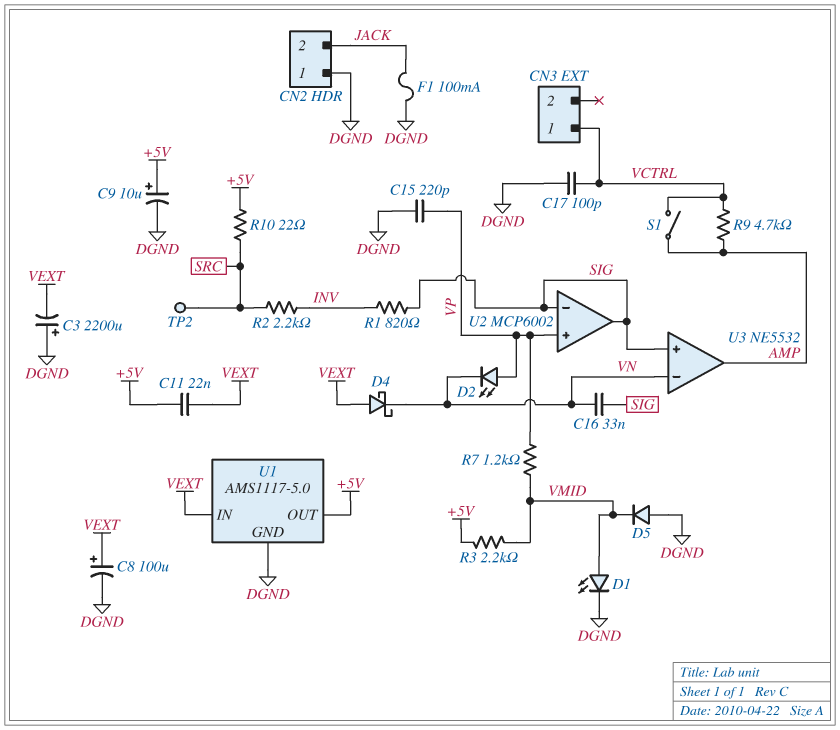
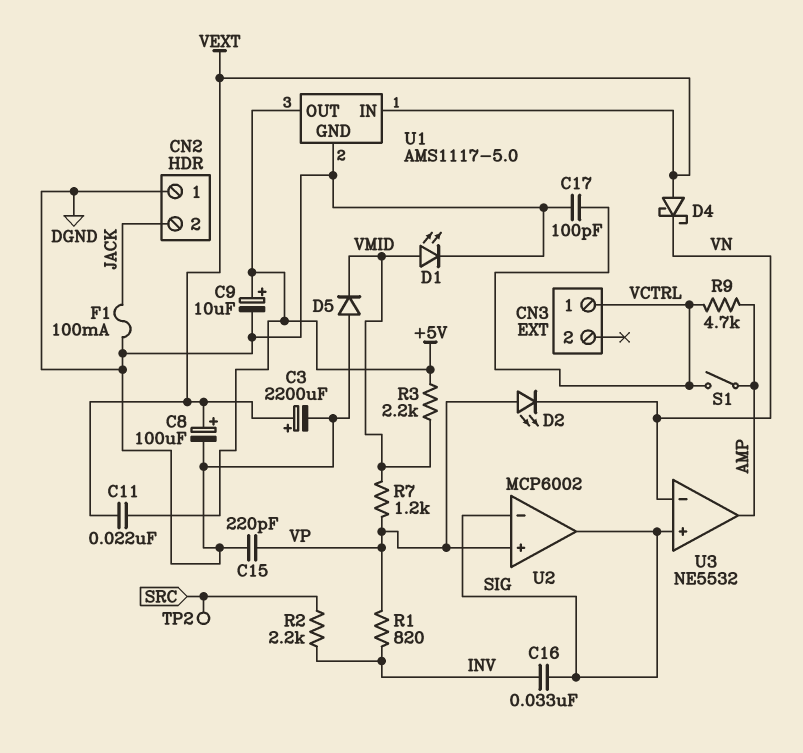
C3: 2200uF (plus DGND, minus VEXT) -> 2200uF (plus VEXT, minus DGND)
C16: 33nF (SIG, VN) -> 33nF (INV, SIG)
R1: 820 (INV, SIG) -> 820 (INV, VP)
R10: 22 (+5V, SRC) -> none

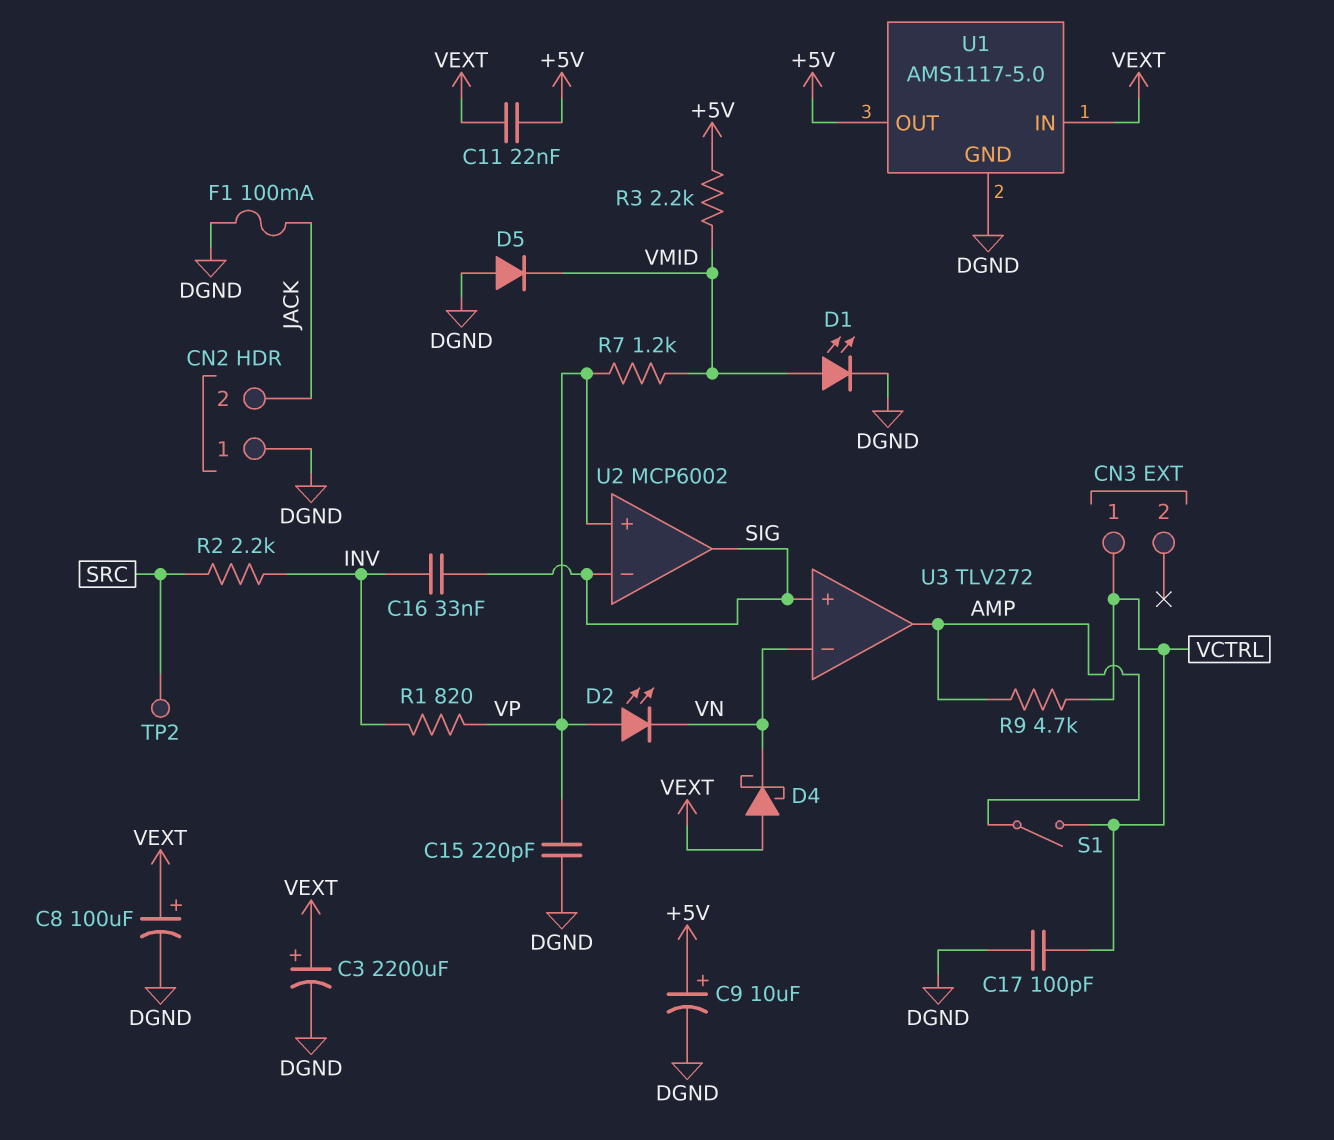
U3: NE5532 -> TLV272

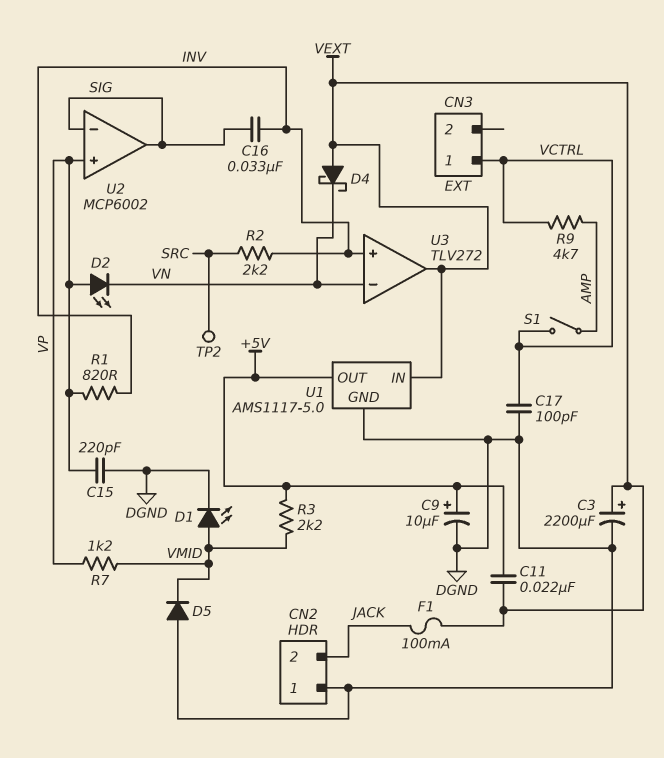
C8: 100uF (plus VEXT, minus DGND) -> none
F1: 100mA (DGND, JACK) -> 100mA (JACK, VEXT)
U3 pin in+: SIG -> INV
U3 pin out: AMP -> VEXT

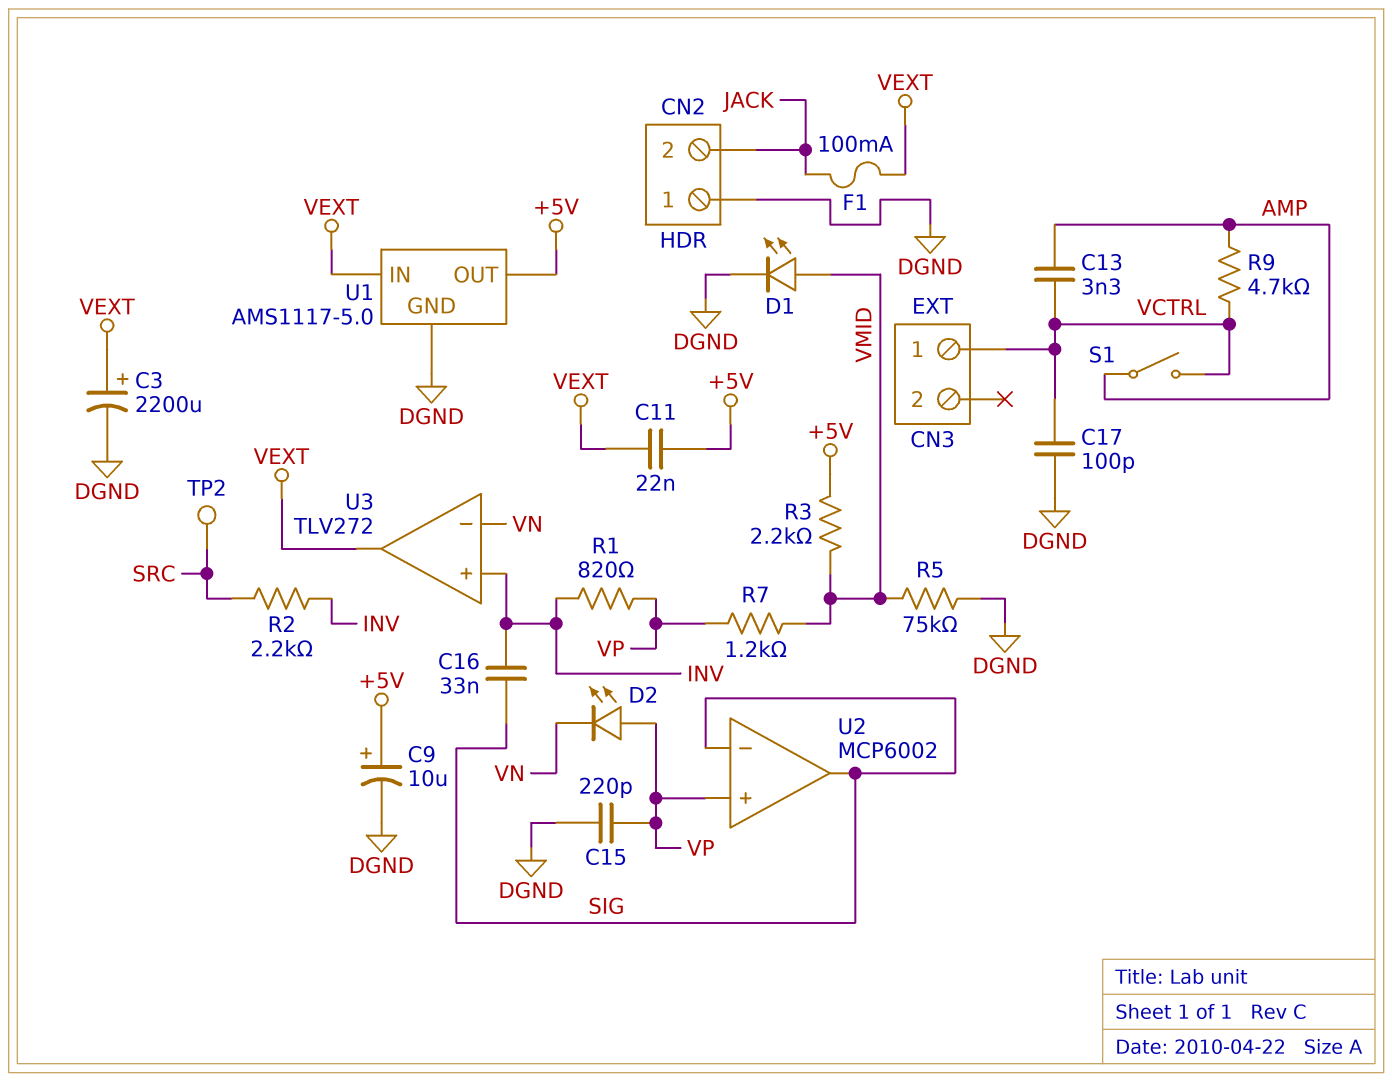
C13: none -> 3.3nF (AMP, VCTRL)
D4: schottky (A VEXT, K VN) -> none
D5: diode (A DGND, K VMID) -> none
R5: none -> 75k (DGND, VMID)

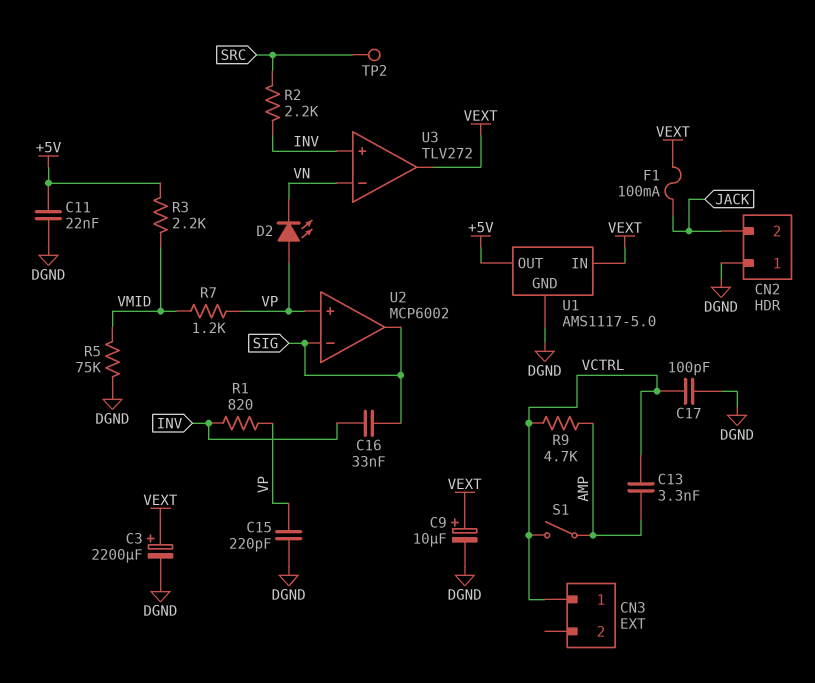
C9: 10uF (plus +5V, minus DGND) -> 10uF (plus VEXT, minus DGND)
C11: 22nF (+5V, VEXT) -> 22nF (+5V, DGND)
D1: LED (A VMID, K DGND) -> none

